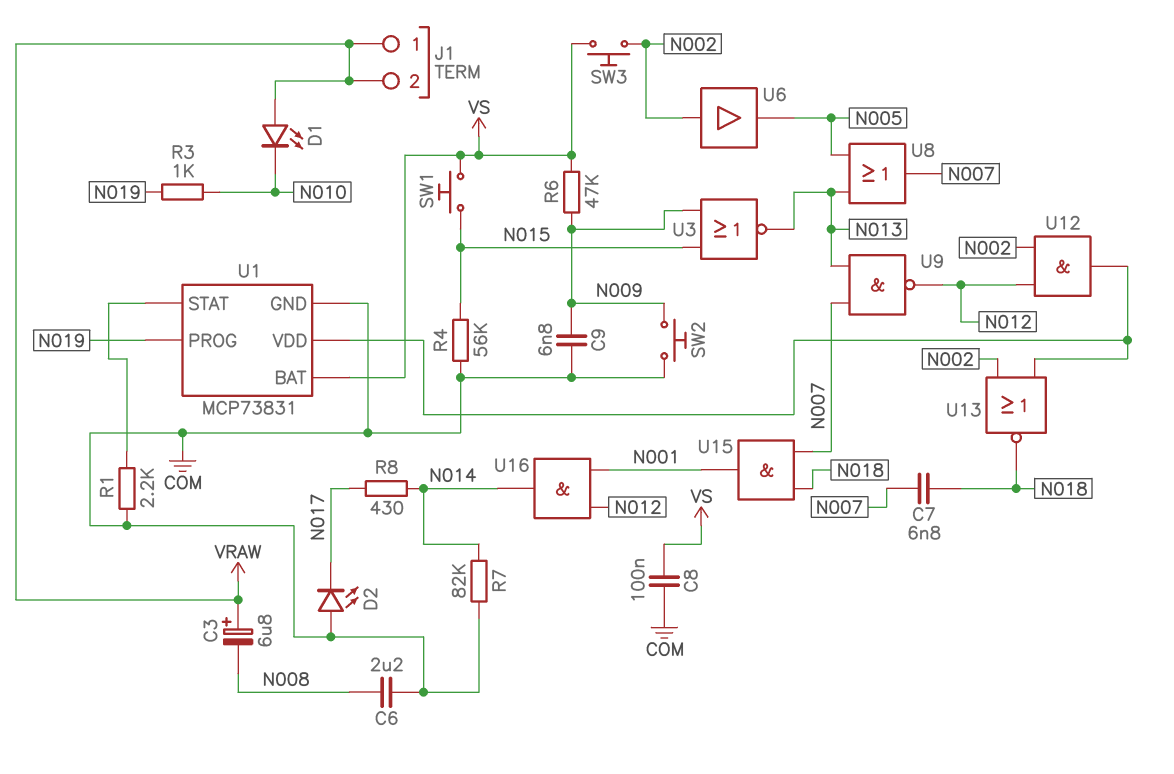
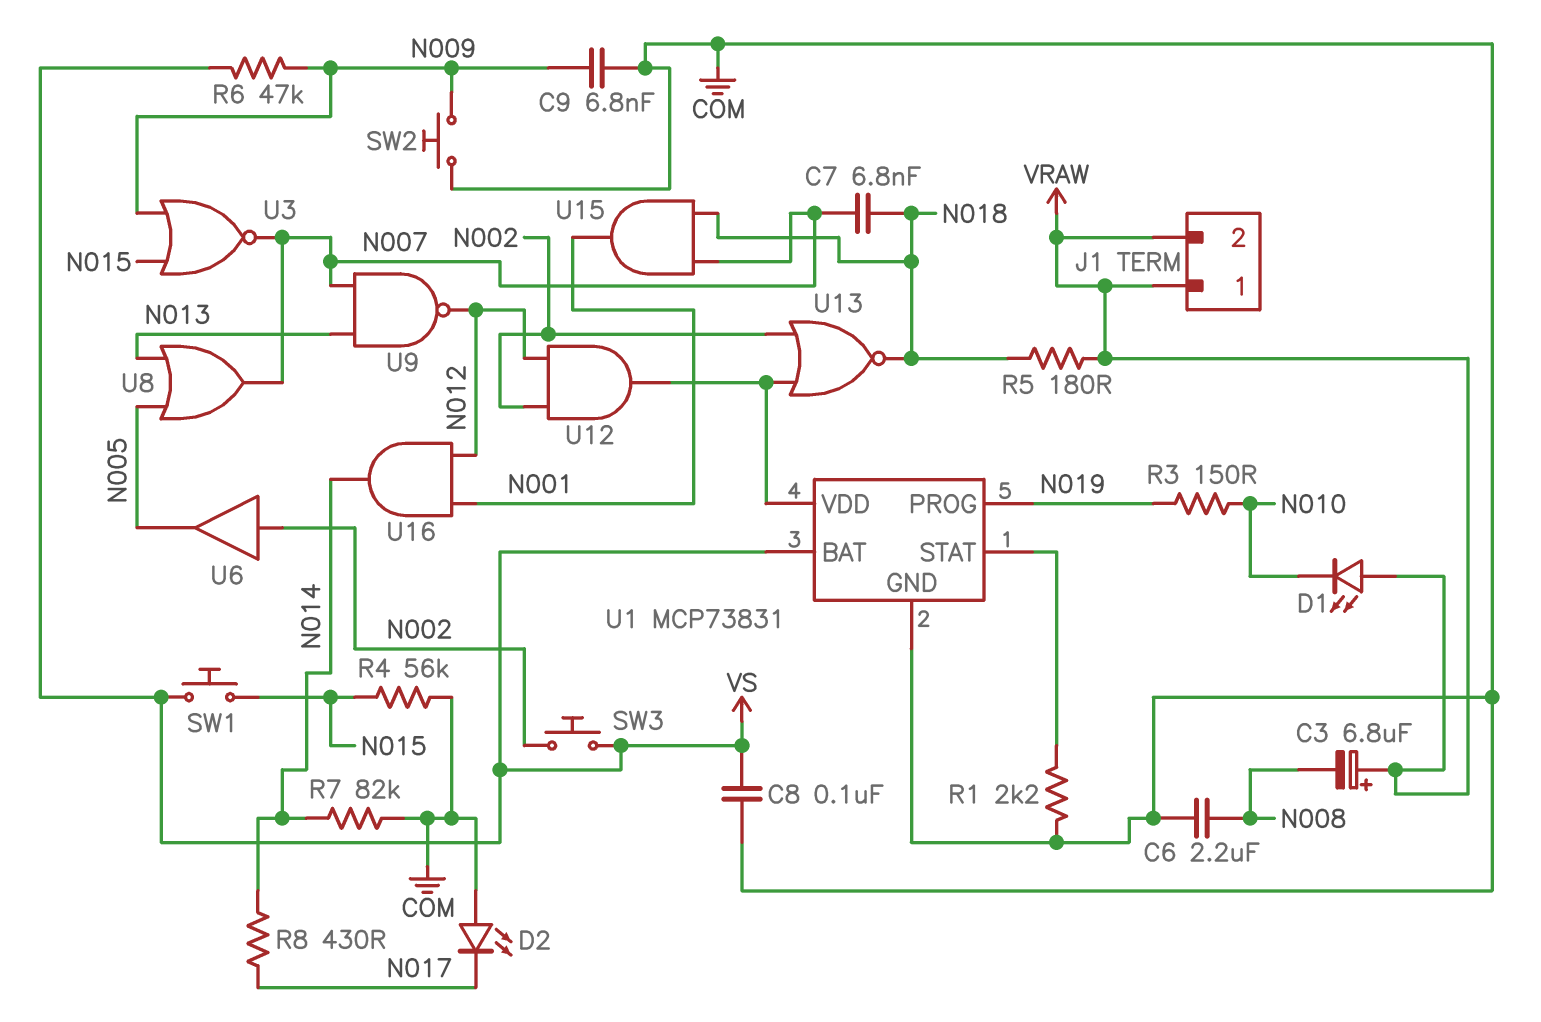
R3: 1k (N010, N019) -> 150 (N010, N019)
R5: none -> 180 (N018, VRAW)
U3: NOR (in N009, in N015, out N013) -> NOR (in N009, in N015, out N007)

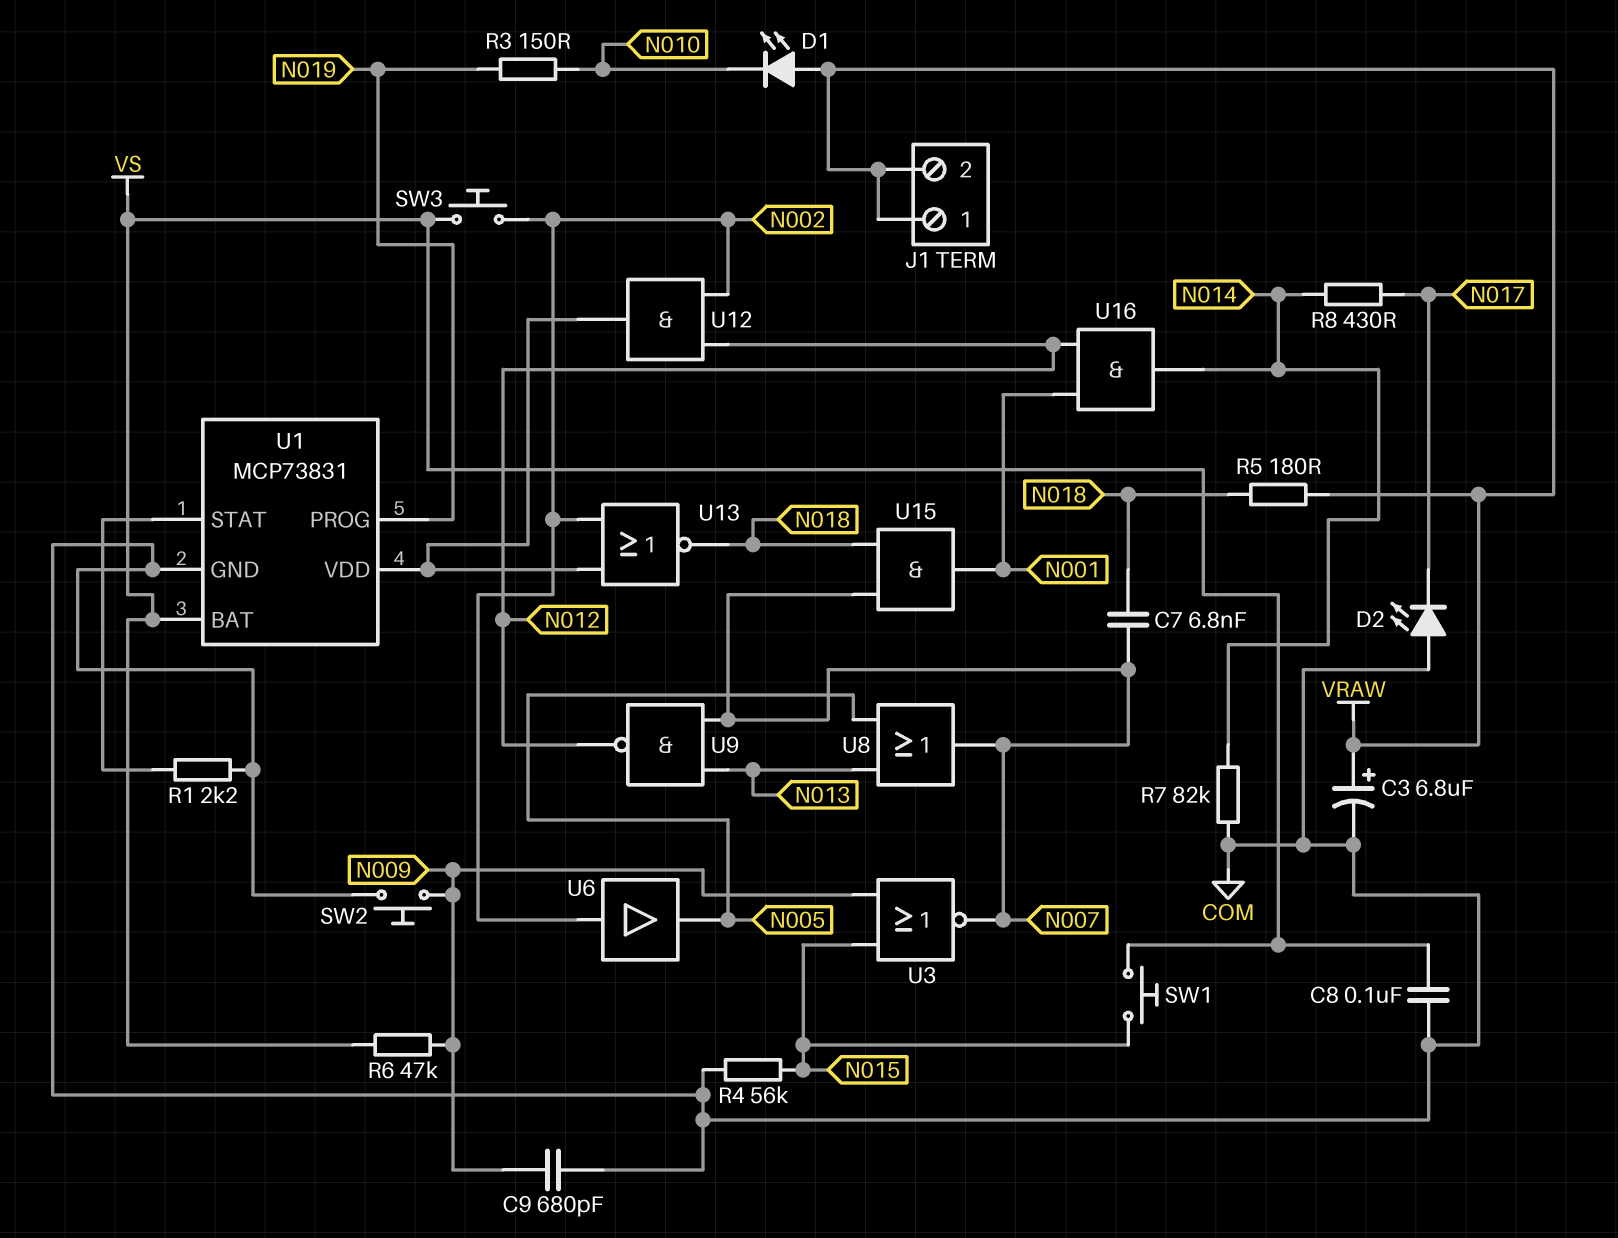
C3: 6.8uF (plus VRAW, minus N008) -> 6.8uF (plus VRAW, minus COM)
C6: 2.2uF (COM, N008) -> none
C9: 6.8nF (COM, N009) -> 680pF (COM, N009)

